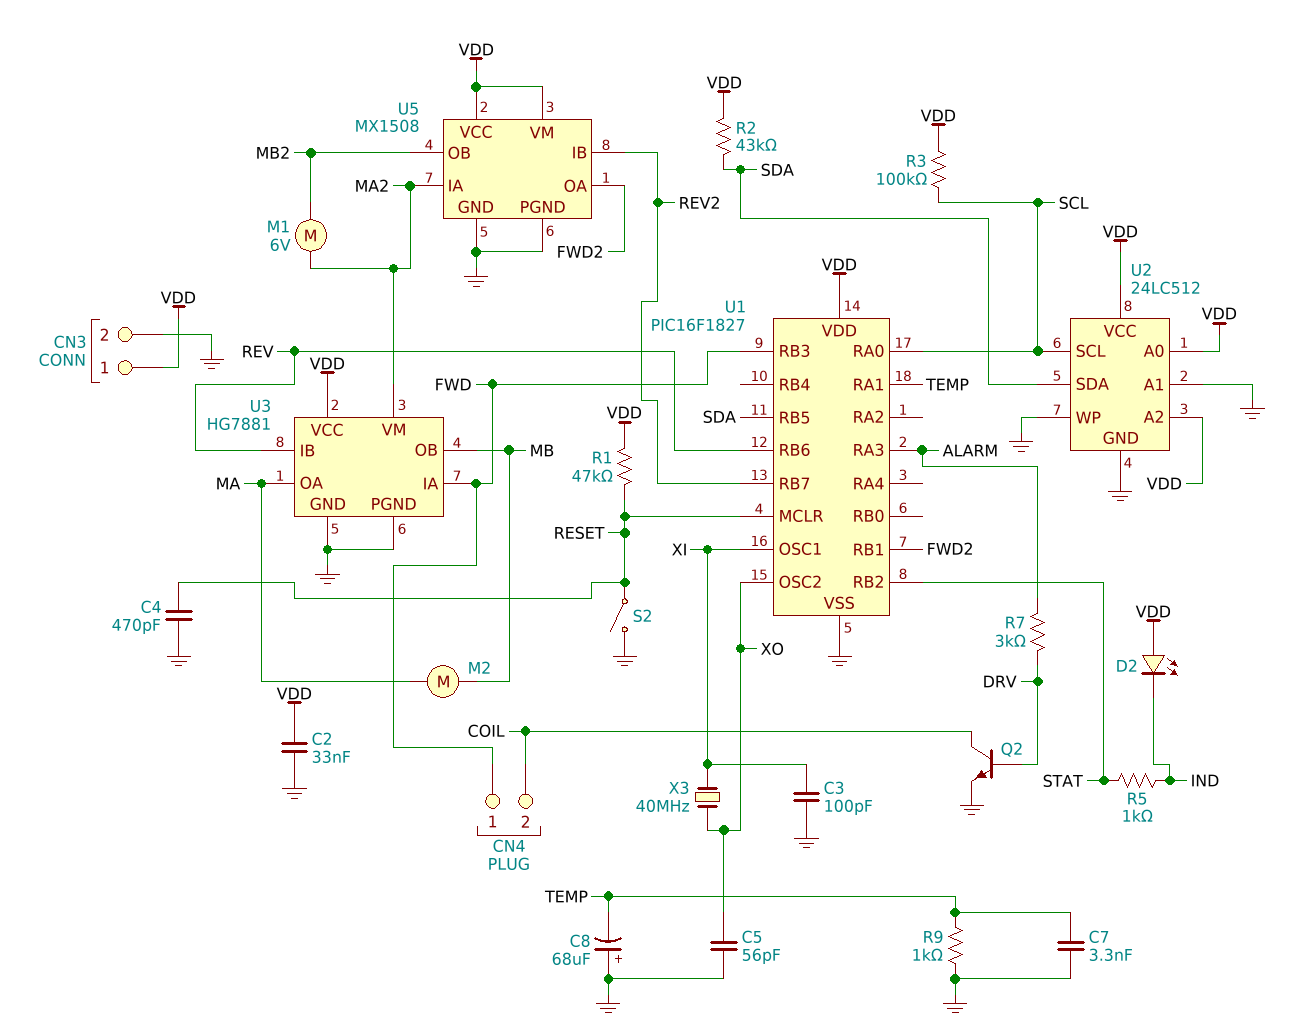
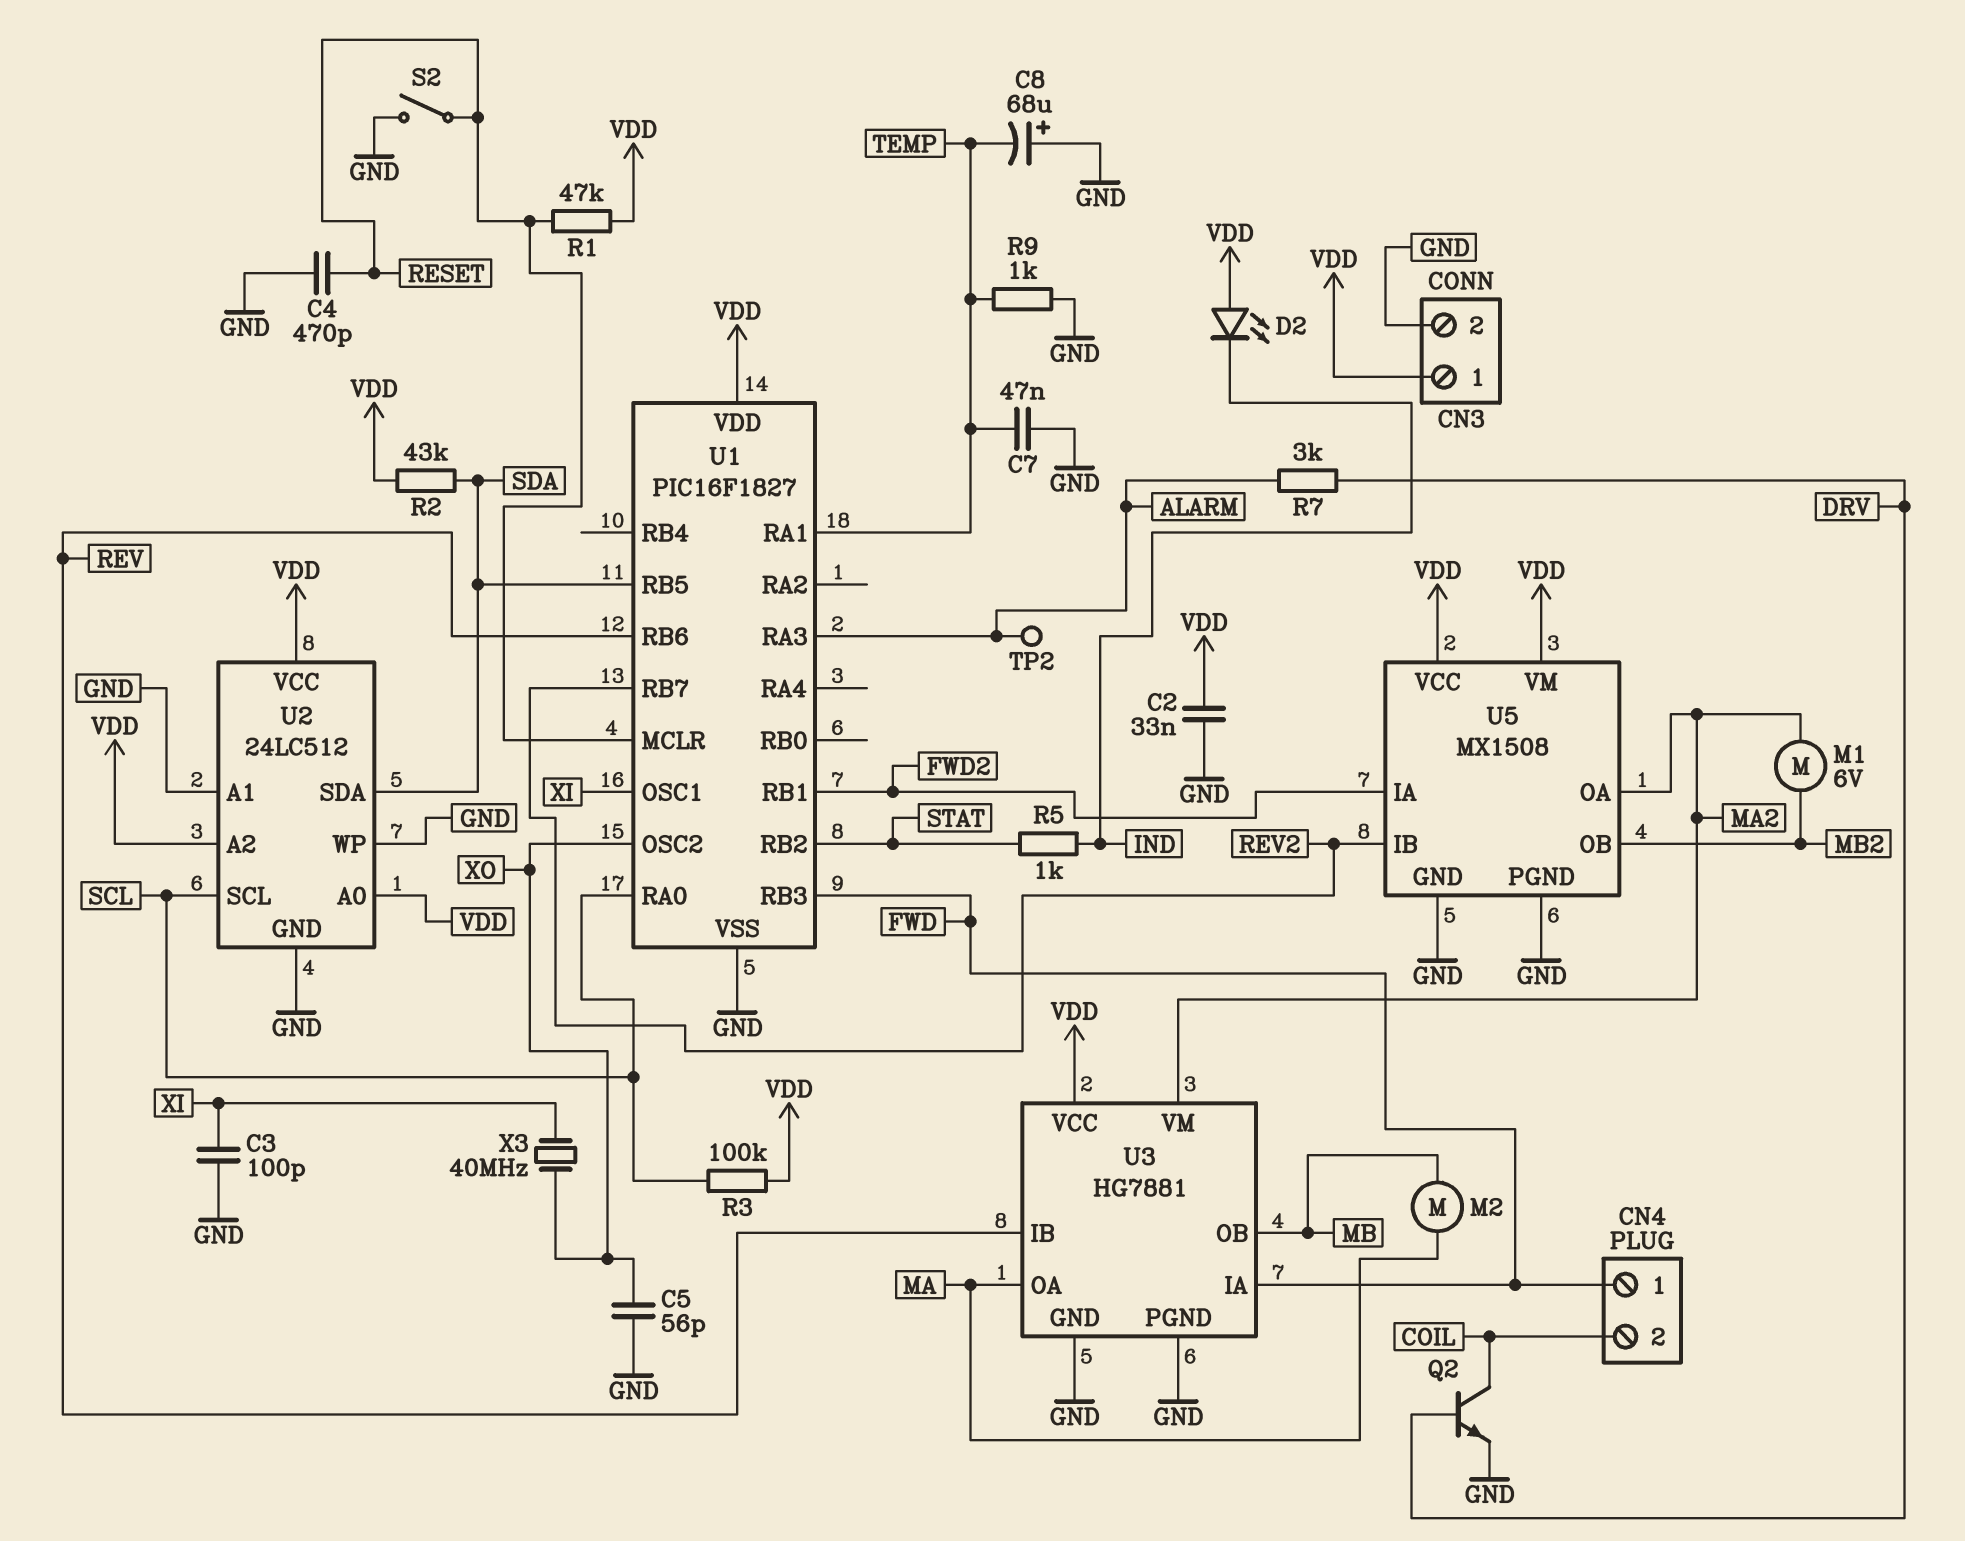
C7: 3.3nF (GND, TEMP) -> 47nF (GND, TEMP)
TP2: none -> test point (ALARM)
U5 pin IA: MA2 -> FWD2
U5 pin OA: FWD2 -> MA2

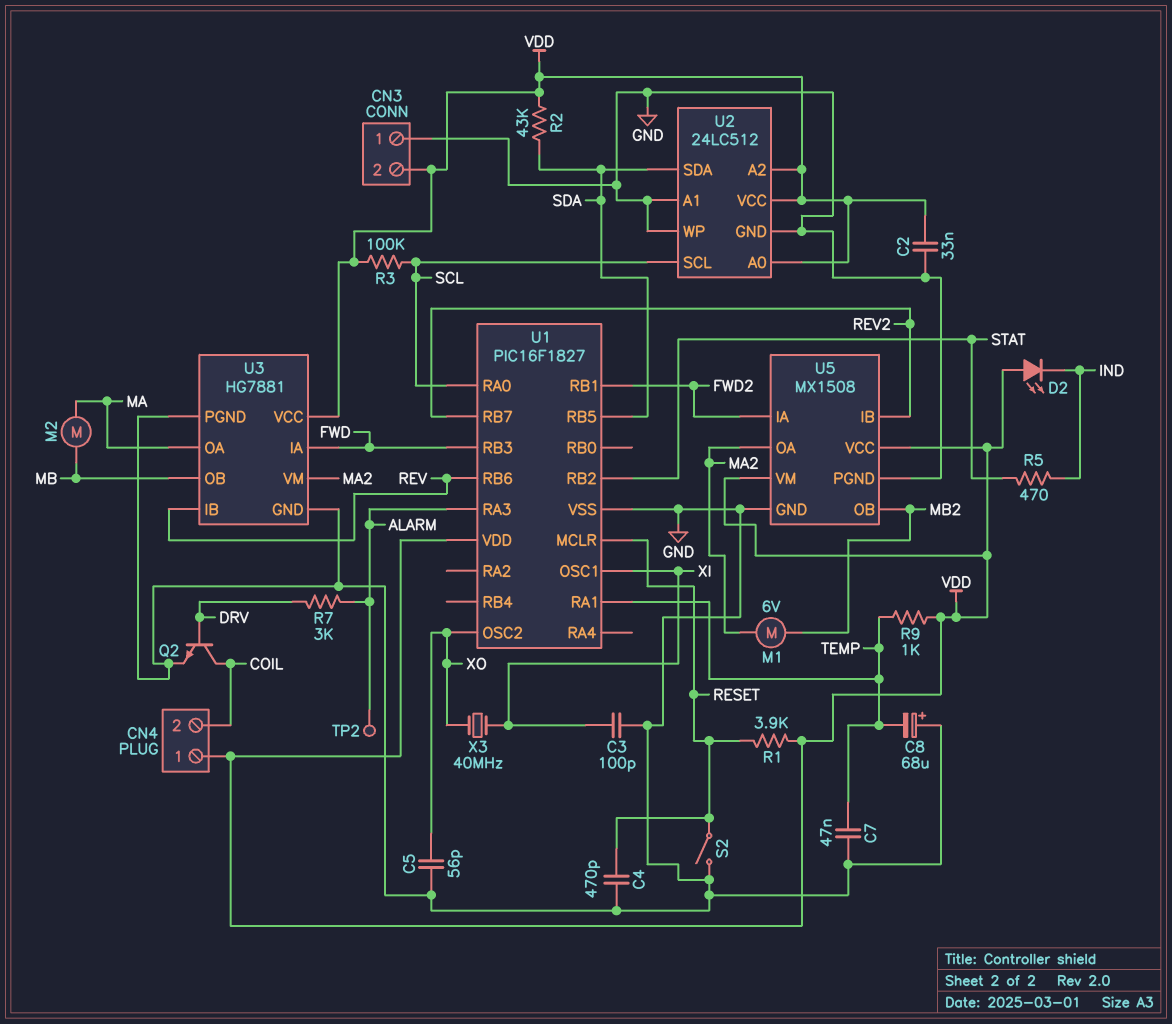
CN3 pin 1: VDD -> GND
CN3 pin 2: GND -> VDD
CN4 pin 1: FWD -> VDD
R1: 47k (RESET, VDD) -> 3.9k (RESET, VDD)
R5: 1k (IND, STAT) -> 470 (IND, STAT)
R9: 1k (GND, TEMP) -> 1k (TEMP, VDD)

